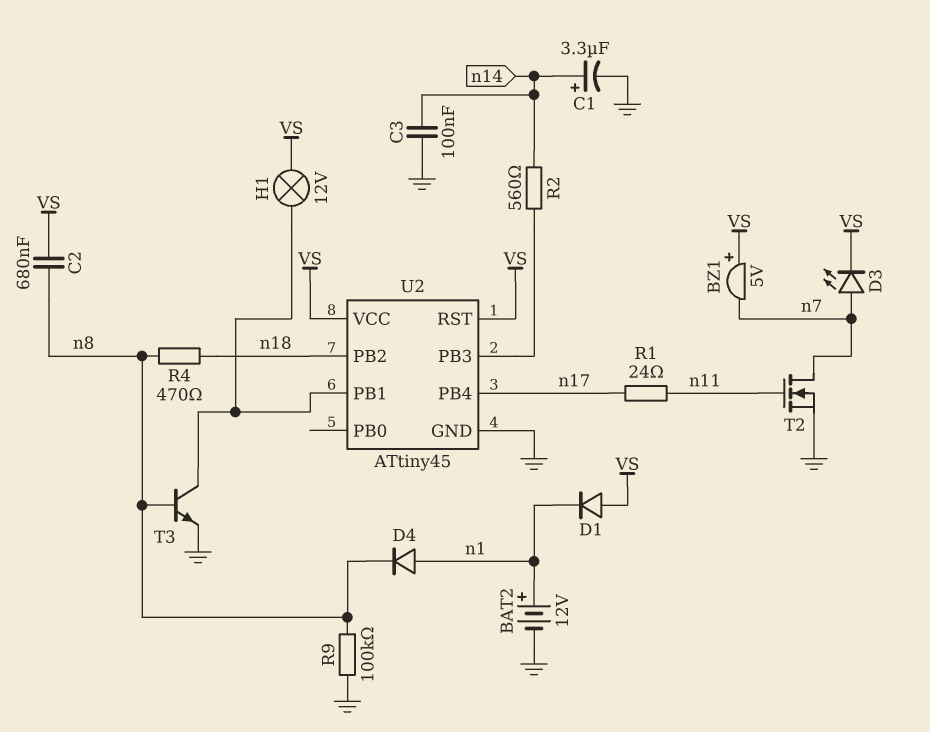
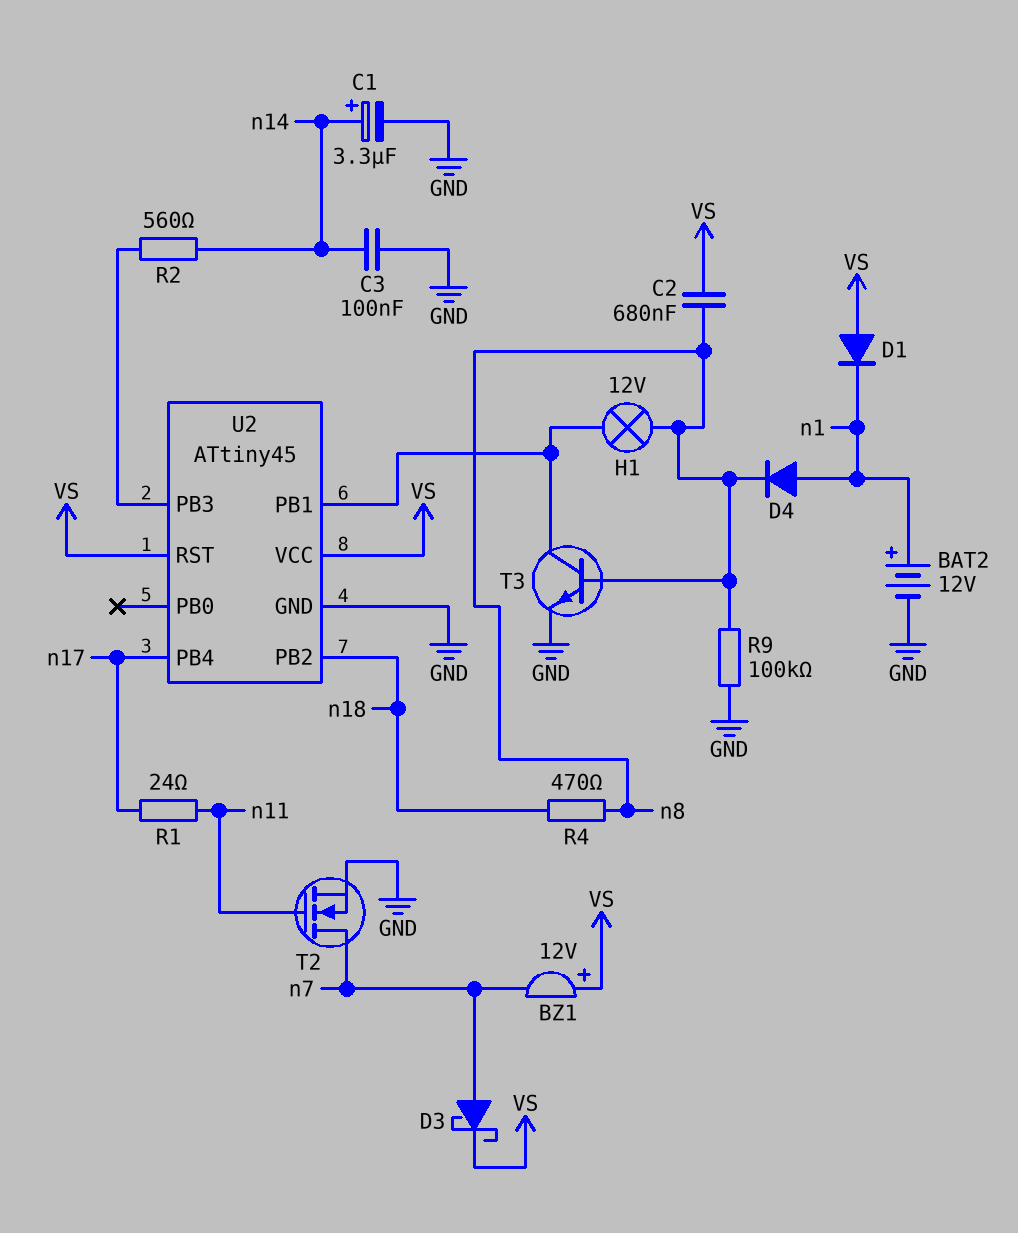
BZ1: buzzer 5V (plus VS, minus n7) -> buzzer 12V (plus VS, minus n7)
D3: LED (A n7, K VS) -> schottky (A n7, K VS)
H1: lamp 12V (U2/PB1, VS) -> lamp 12V (U2/PB1, n8)

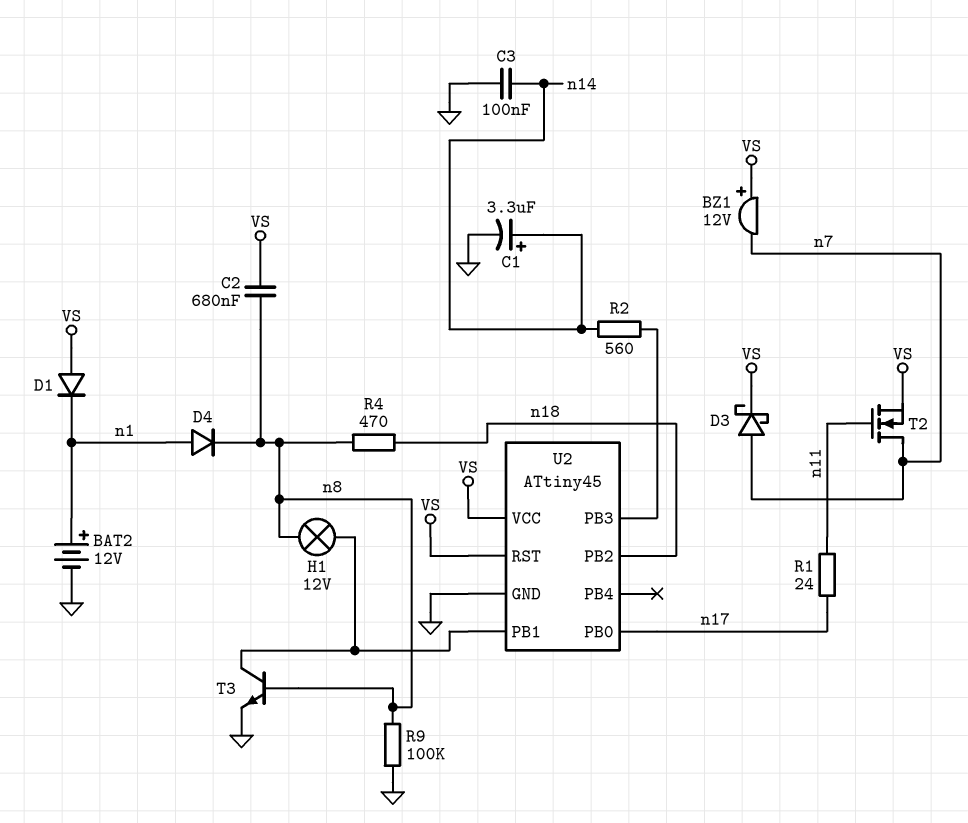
T2: NMOS (G n11, D n7, S GND) -> NMOS (G n11, D n7, S VS)
U2 pin PB0: none -> n17
U2 pin PB4: n17 -> none

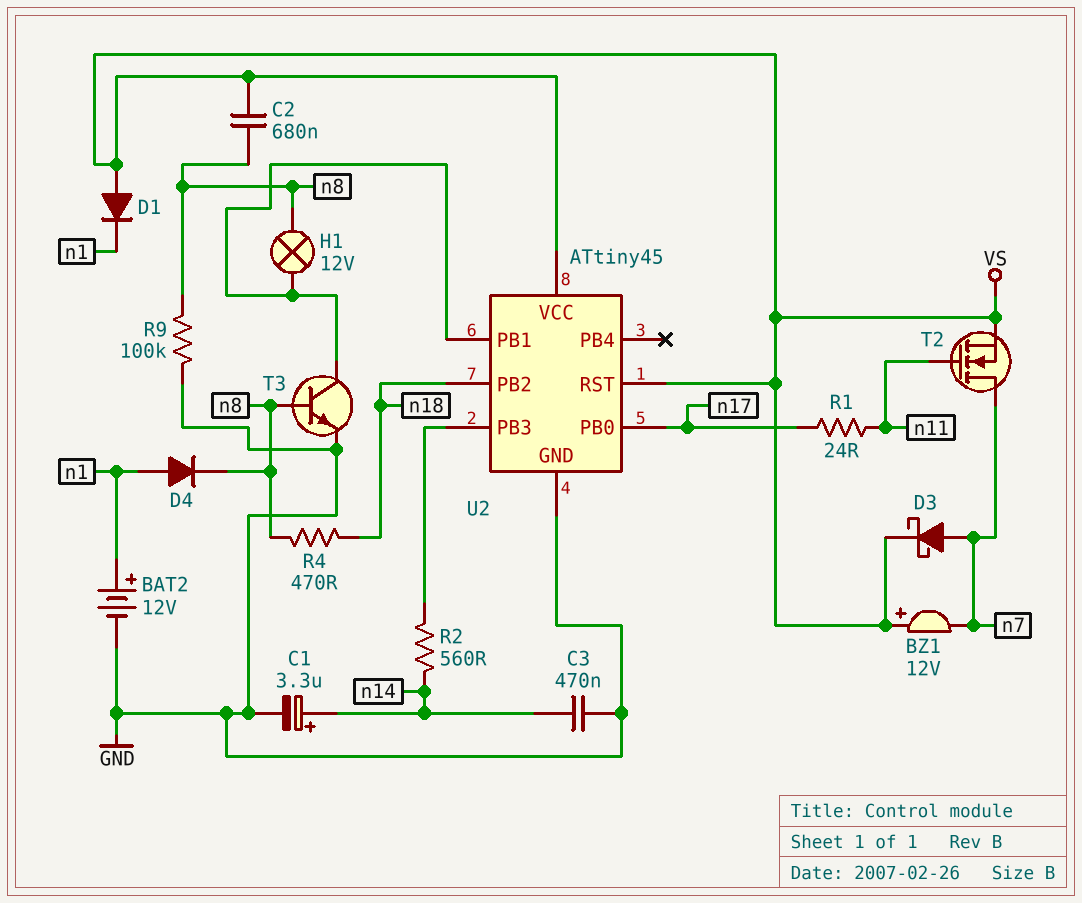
C3: 100nF (GND, n14) -> 470nF (GND, n14)

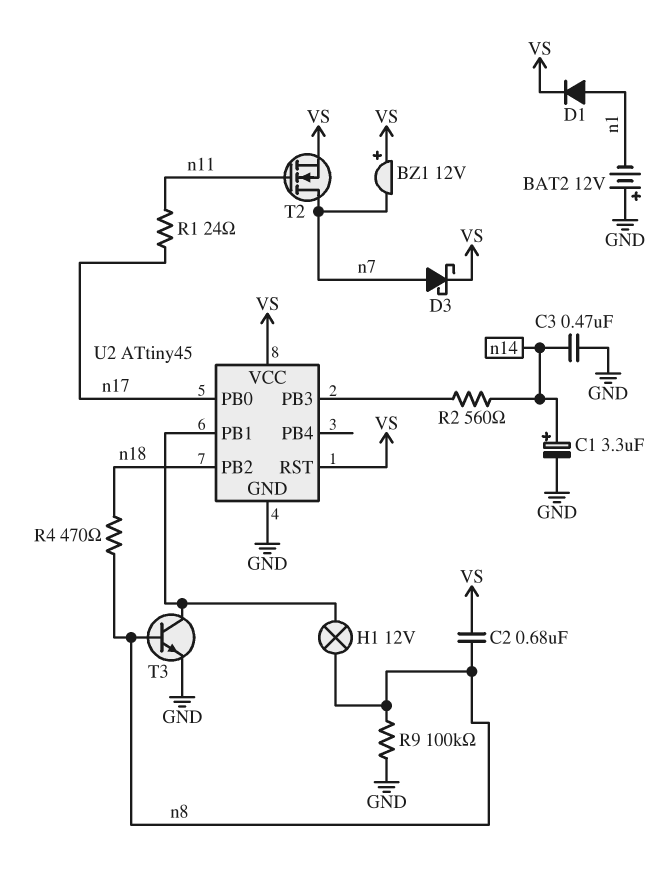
BAT2: 12V (plus n1, minus GND) -> 12V (plus GND, minus n1)
D1: diode (A VS, K n1) -> diode (A n1, K VS)
D4: diode (A n1, K n8) -> none

